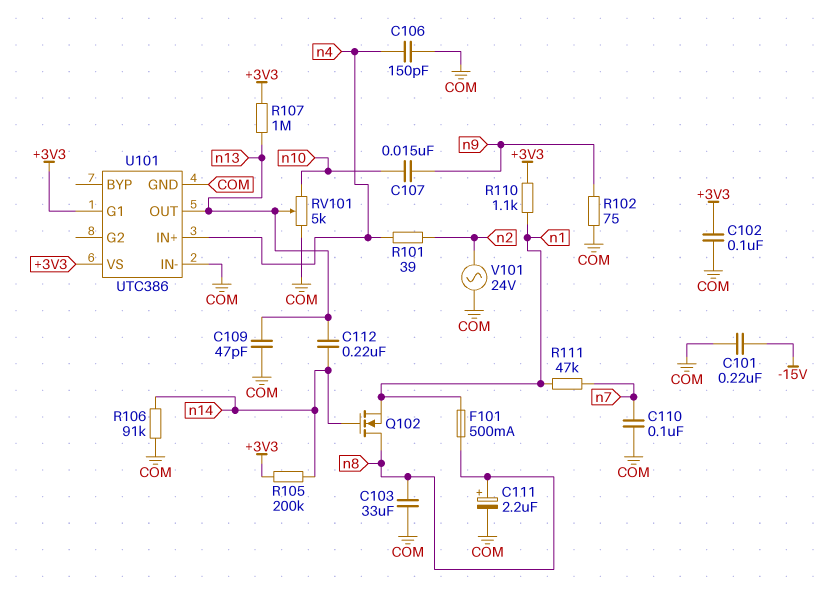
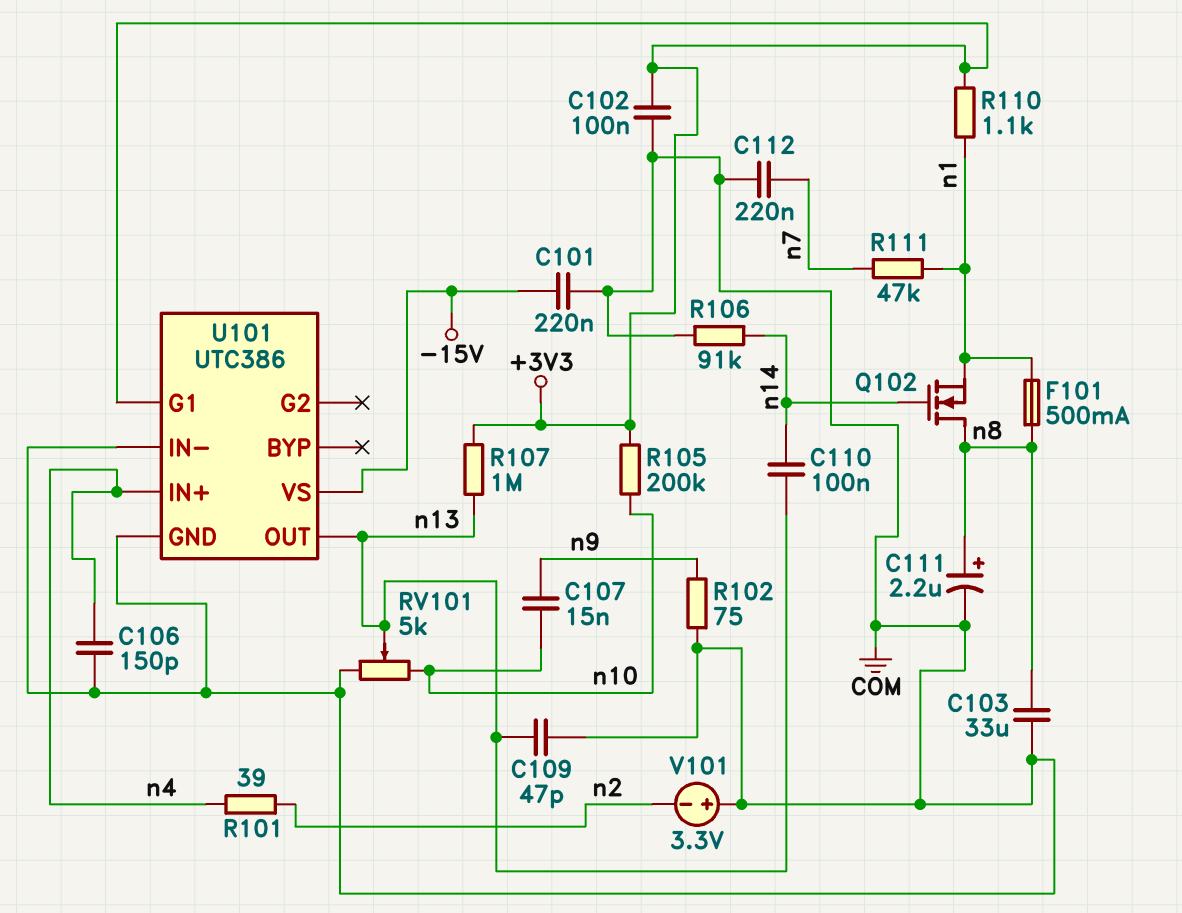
C110: 100nF (COM, n7) -> 100nF (n13, n14)
C112: 220nF (n13, n14) -> 220nF (COM, n7)
R105: 200k (+3V3, n14) -> 200k (+3V3, n10)
U101 pin VS: +3V3 -> -15V
V101: AC 24V (COM, n2) -> 3.3V (plus COM, minus n2)

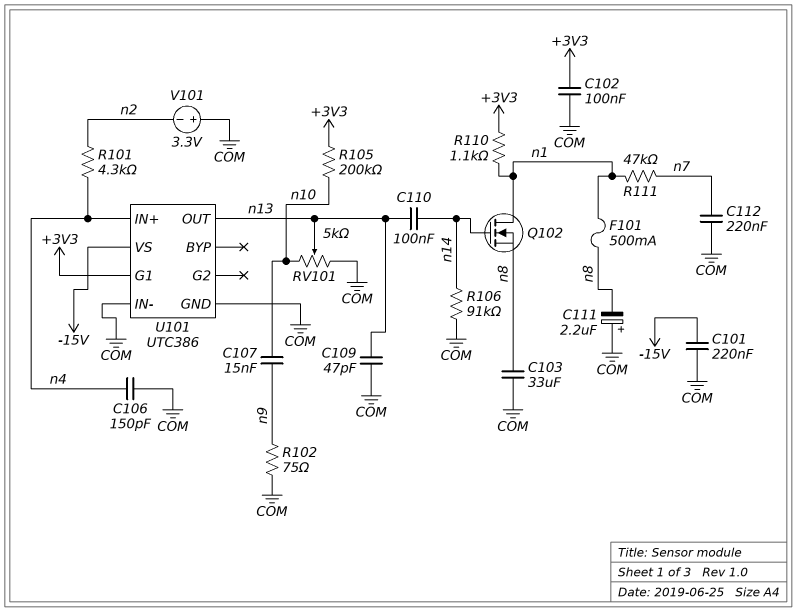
C111: 2.2uF (plus n8, minus COM) -> 2.2uF (plus COM, minus n8)
Q102: NMOS (G n14, D n8, S n1) -> NMOS (G n14, D n1, S n8)
R101: 39 (n2, n4) -> 4.3k (n2, n4)
R107: 1M (+3V3, n13) -> none

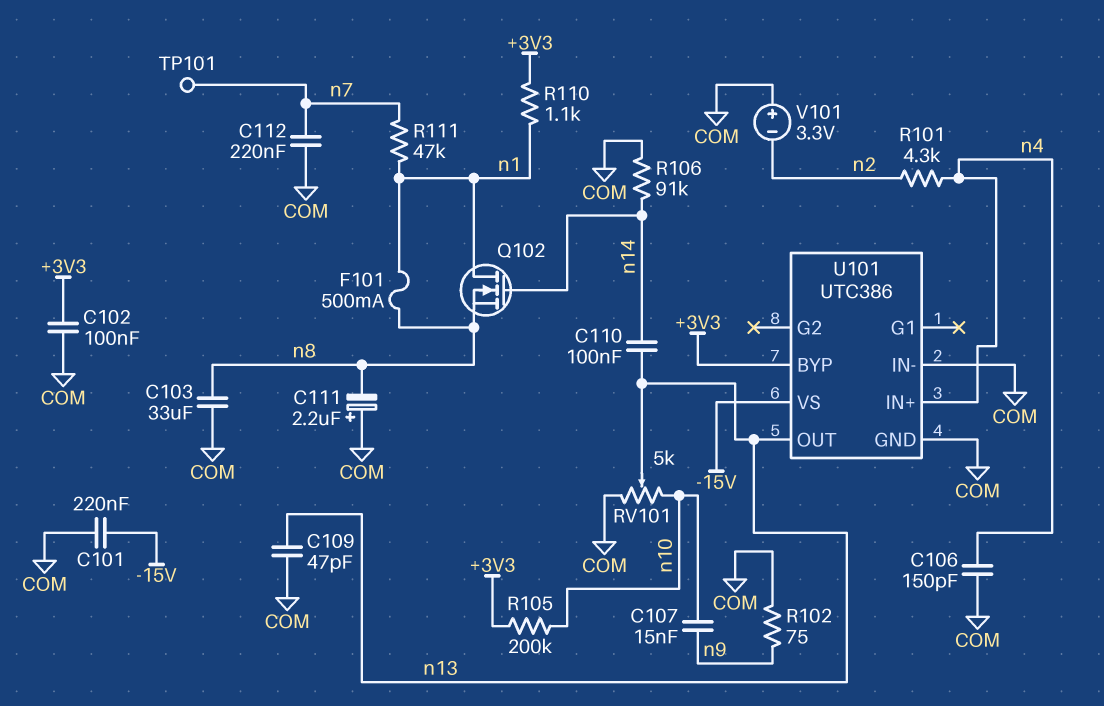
TP101: none -> test point (n7)
U101 pin BYP: none -> +3V3
U101 pin G1: +3V3 -> none

